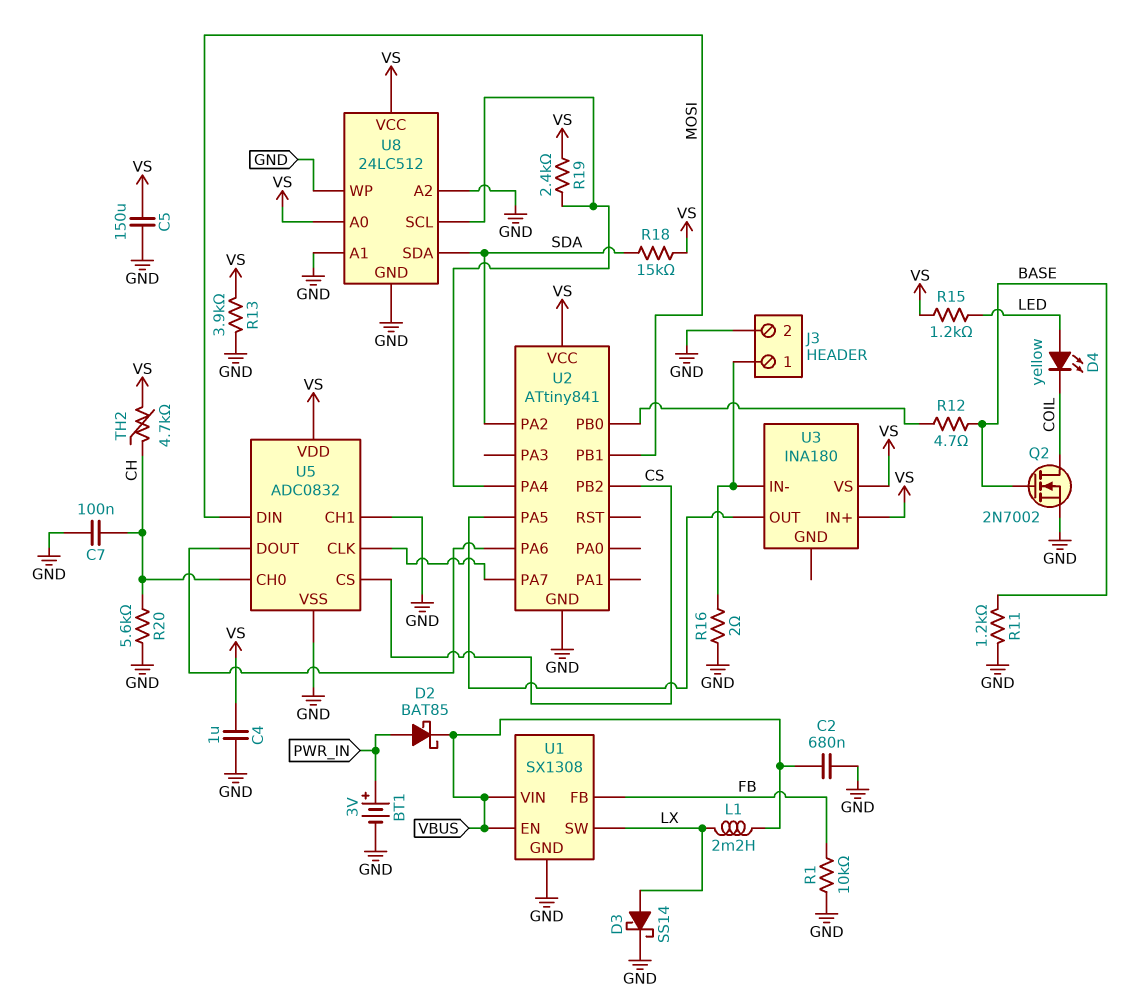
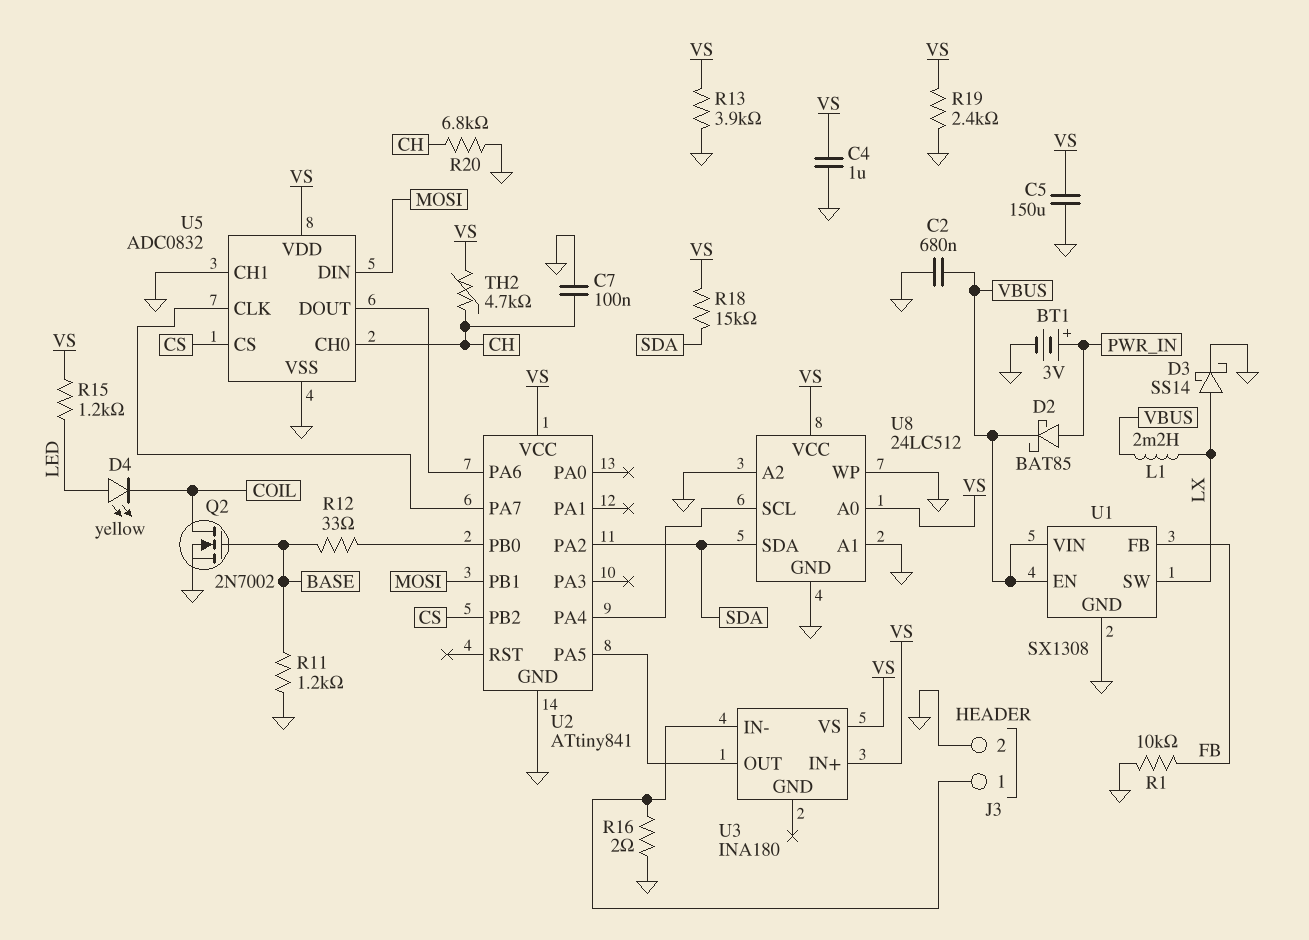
R12: 4.7 (BASE, U2/PB0) -> 33 (BASE, U2/PB0)
R19: 2.4k (U2/PA4, VS) -> 2.4k (GND, VS)
R20: 5.6k (CH, GND) -> 6.8k (CH, GND)

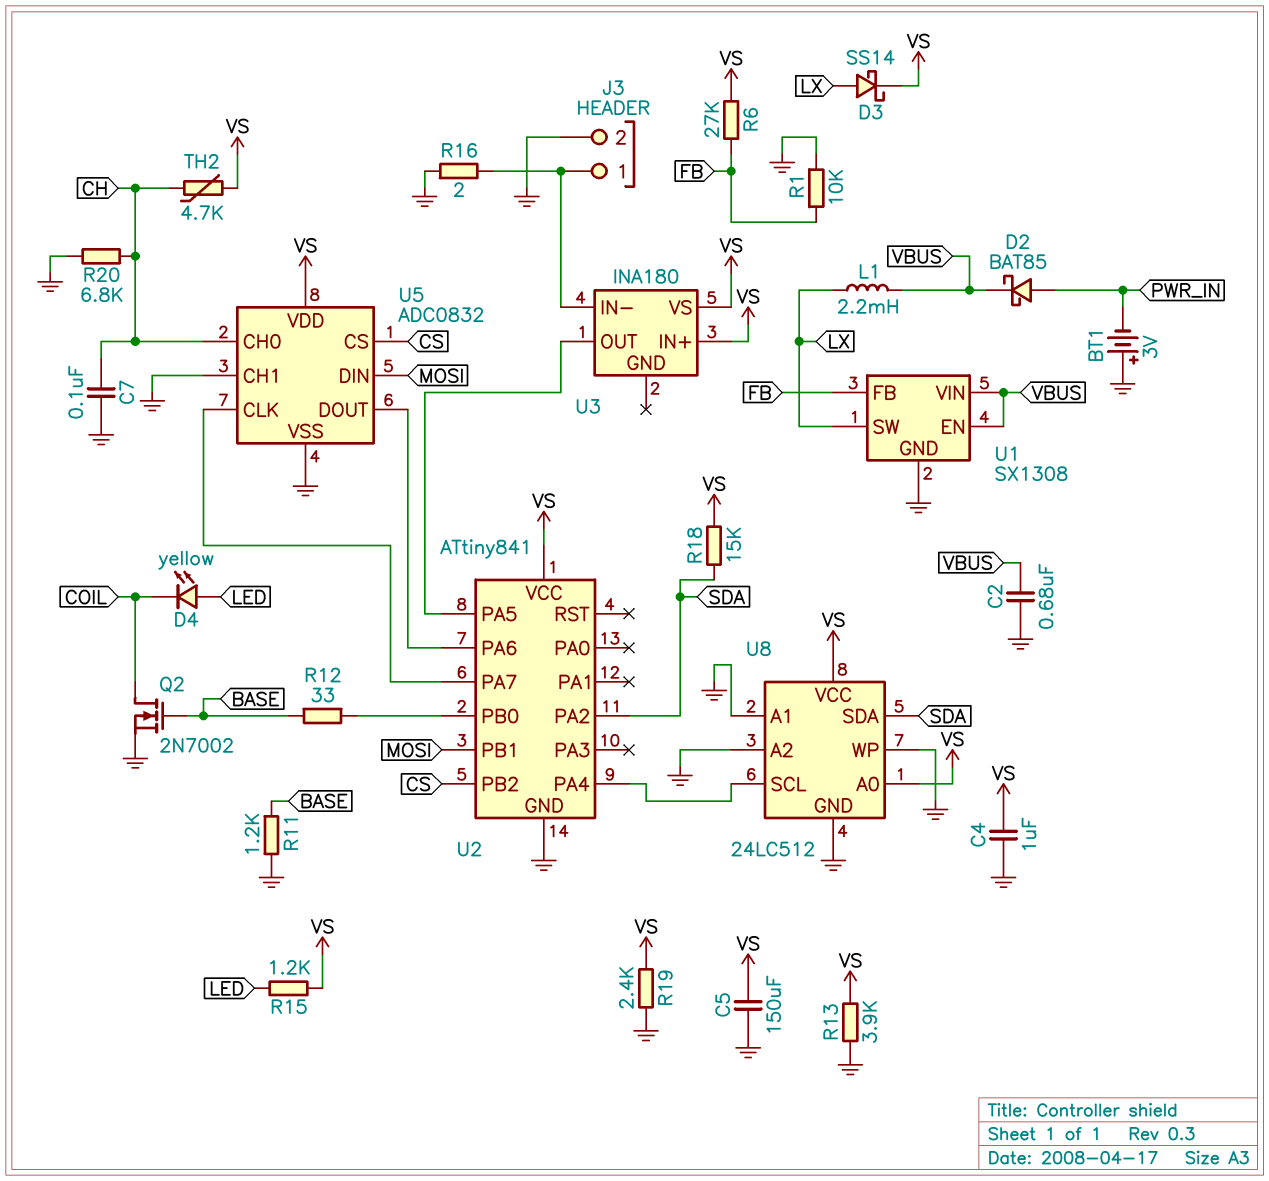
BT1: 3V (plus PWR_IN, minus GND) -> 3V (plus GND, minus PWR_IN)
D3: schottky SS14 (A LX, K GND) -> schottky SS14 (A LX, K VS)
R6: none -> 27k (FB, VS)

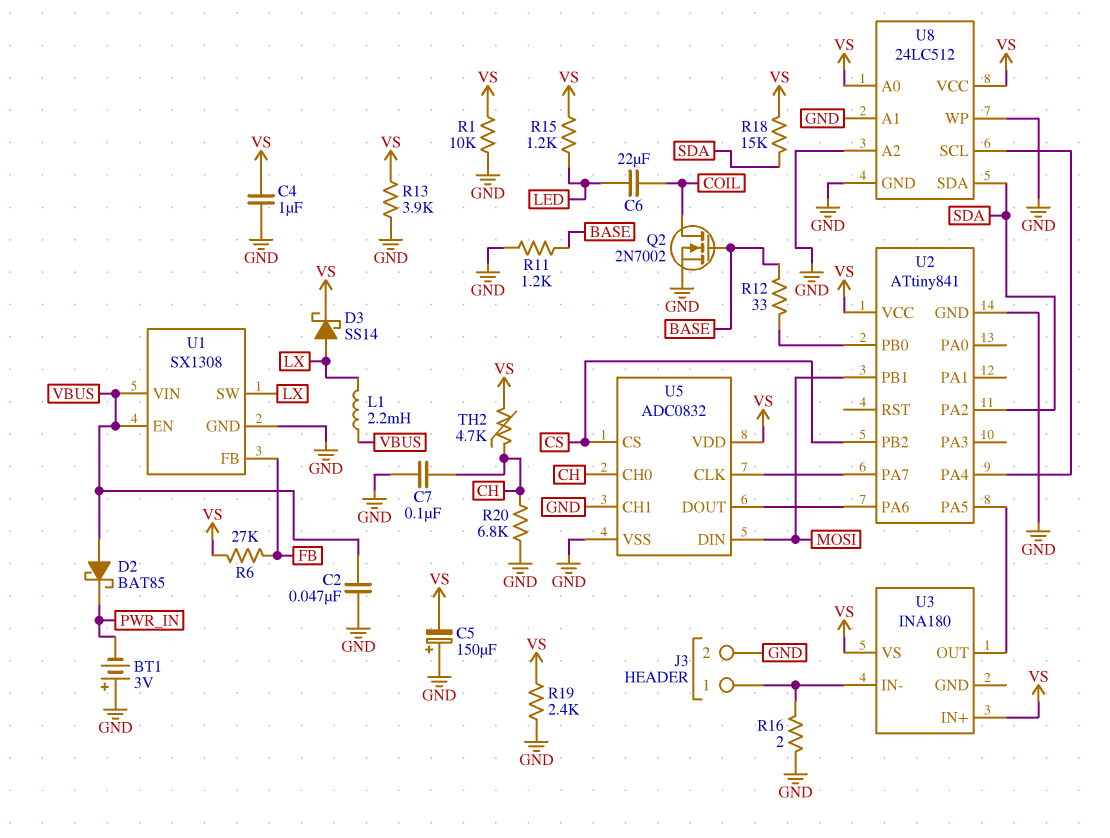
C2: 680nF (GND, VBUS) -> 47nF (GND, VBUS)
C5: 150uF (GND, VS) -> 150uF (plus GND, minus VS)
C6: none -> 22uF (COIL, LED)
D2: schottky BAT85 (A PWR_IN, K VBUS) -> schottky BAT85 (A VBUS, K PWR_IN)
D4: LED yellow (A LED, K COIL) -> none
R1: 10k (FB, GND) -> 10k (GND, VS)

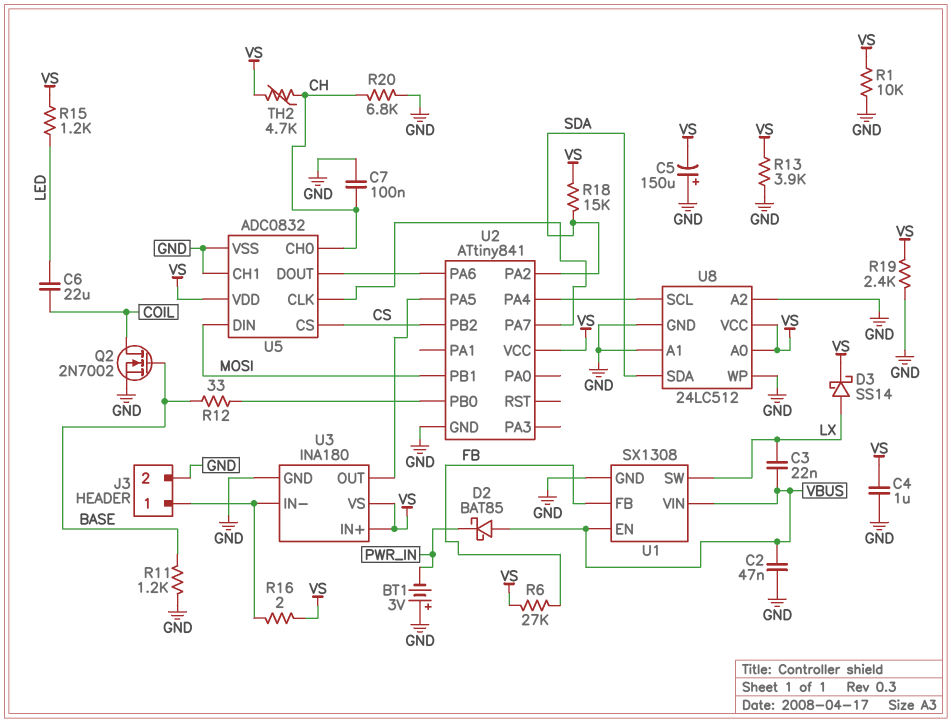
C3: none -> 22nF (LX, VBUS)
L1: 2.2mH (LX, VBUS) -> none
R16: 2 (GND, J3/1) -> 2 (J3/1, VS)
U3 pin GND: none -> GND

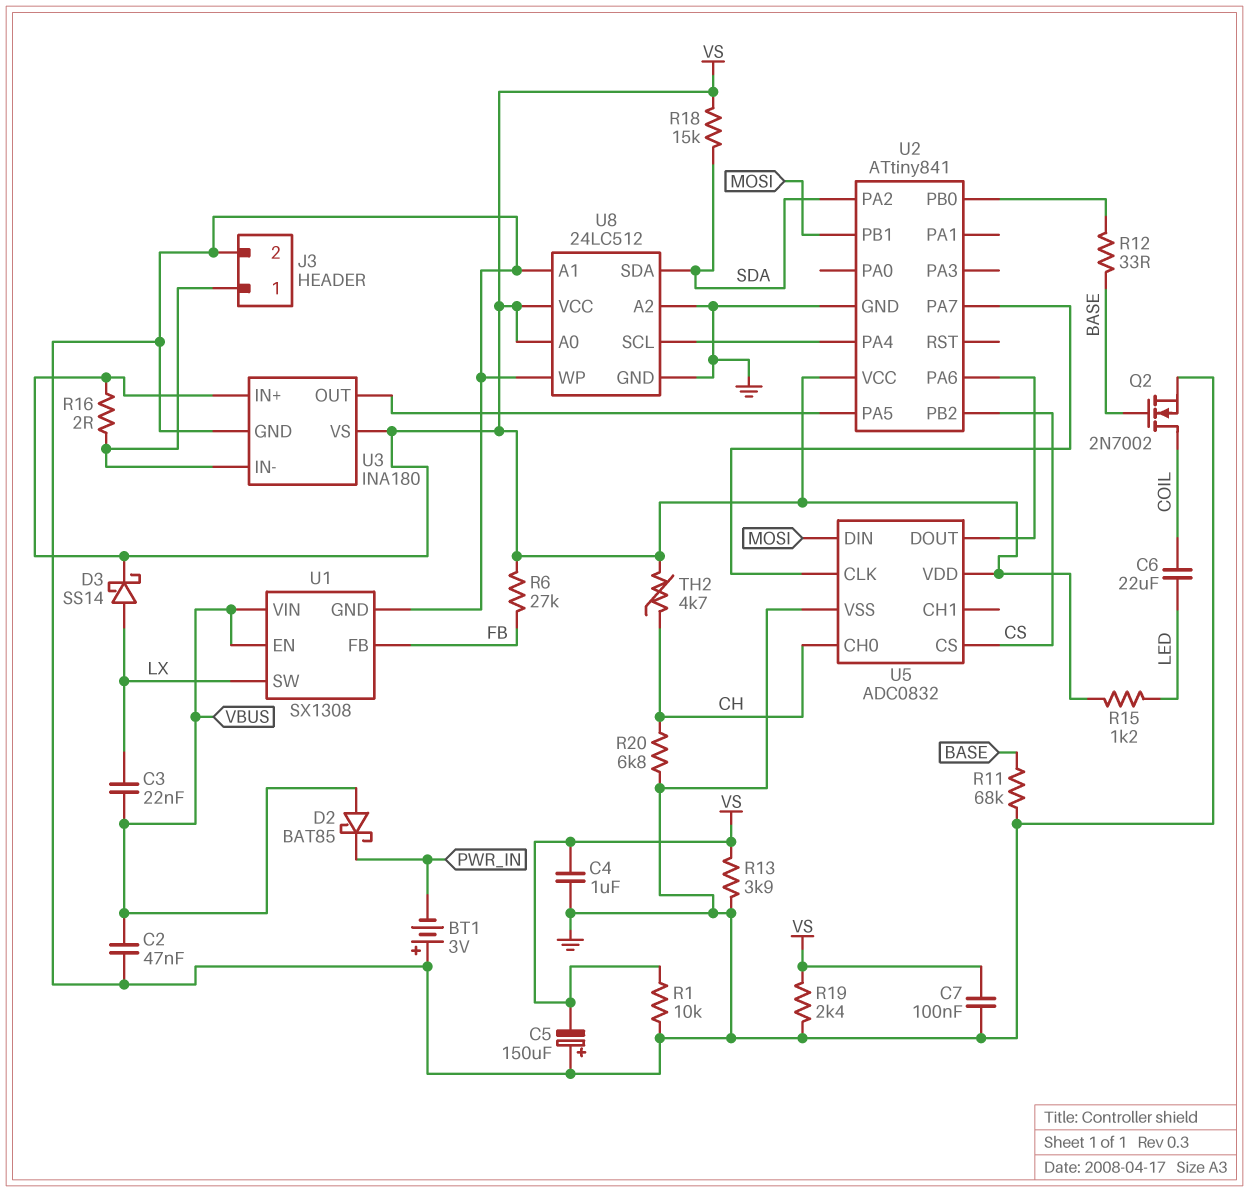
C7: 100nF (CH, GND) -> 100nF (GND, VS)
R11: 1.2k (BASE, GND) -> 68k (BASE, GND)
U5 pin CH1: GND -> none

